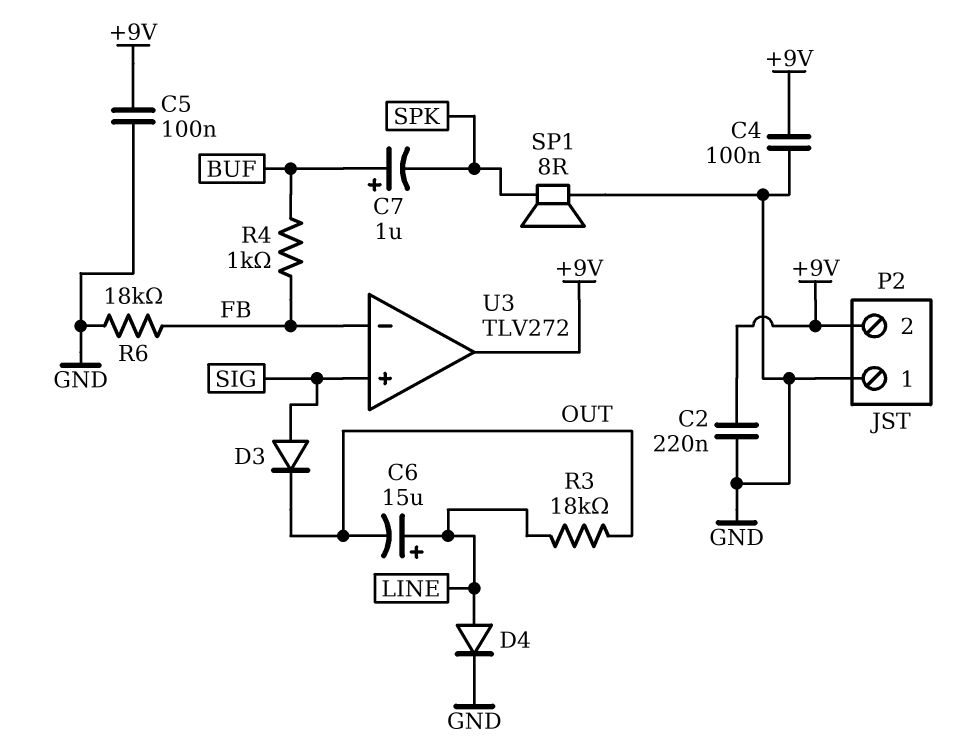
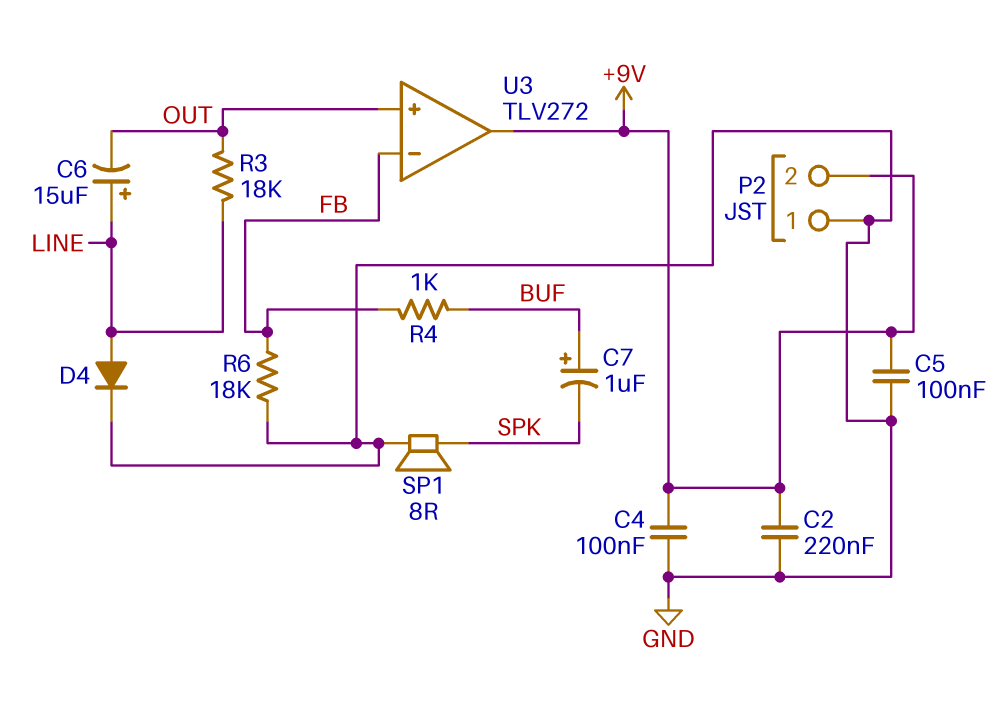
D3: diode (A SIG, K OUT) -> none
U3 pin in+: SIG -> OUT

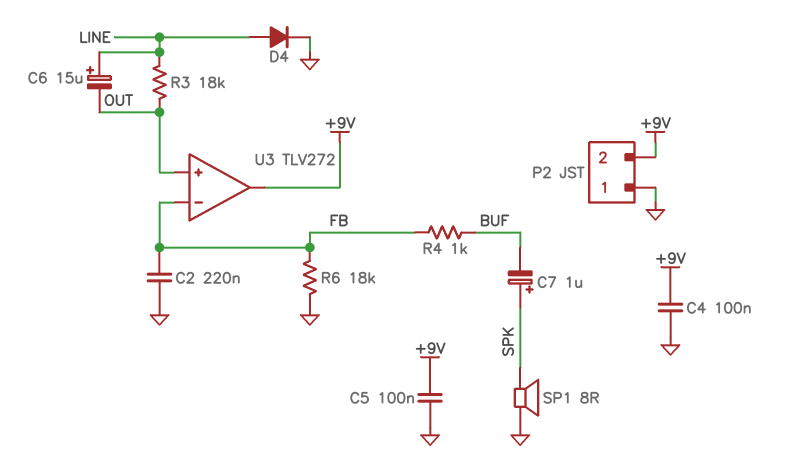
C2: 220nF (+9V, GND) -> 220nF (FB, GND)
C7: 1uF (plus BUF, minus SPK) -> 1uF (plus SPK, minus BUF)

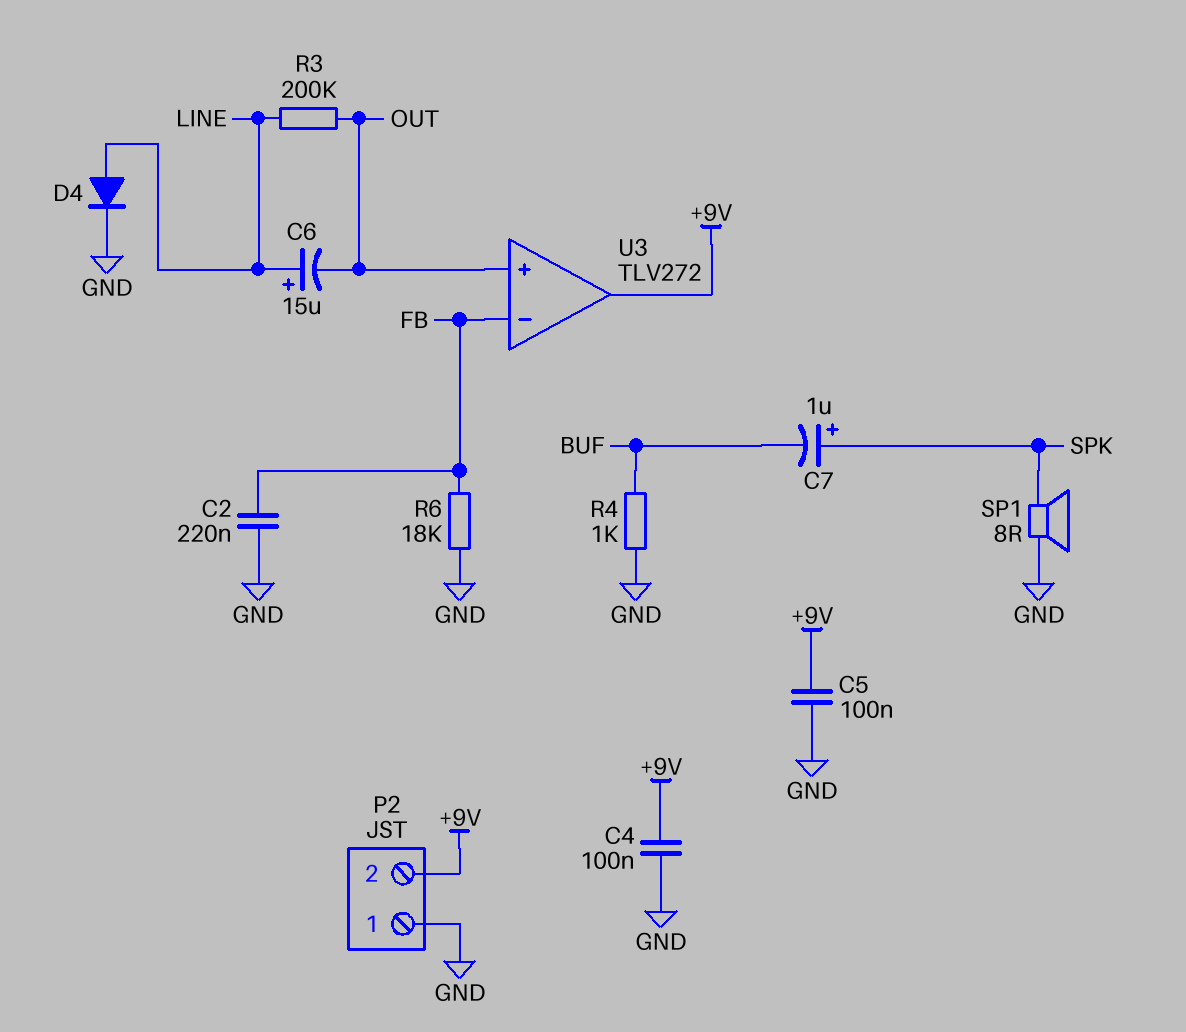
R3: 18k (LINE, OUT) -> 200k (LINE, OUT)
R4: 1k (BUF, FB) -> 1k (BUF, GND)

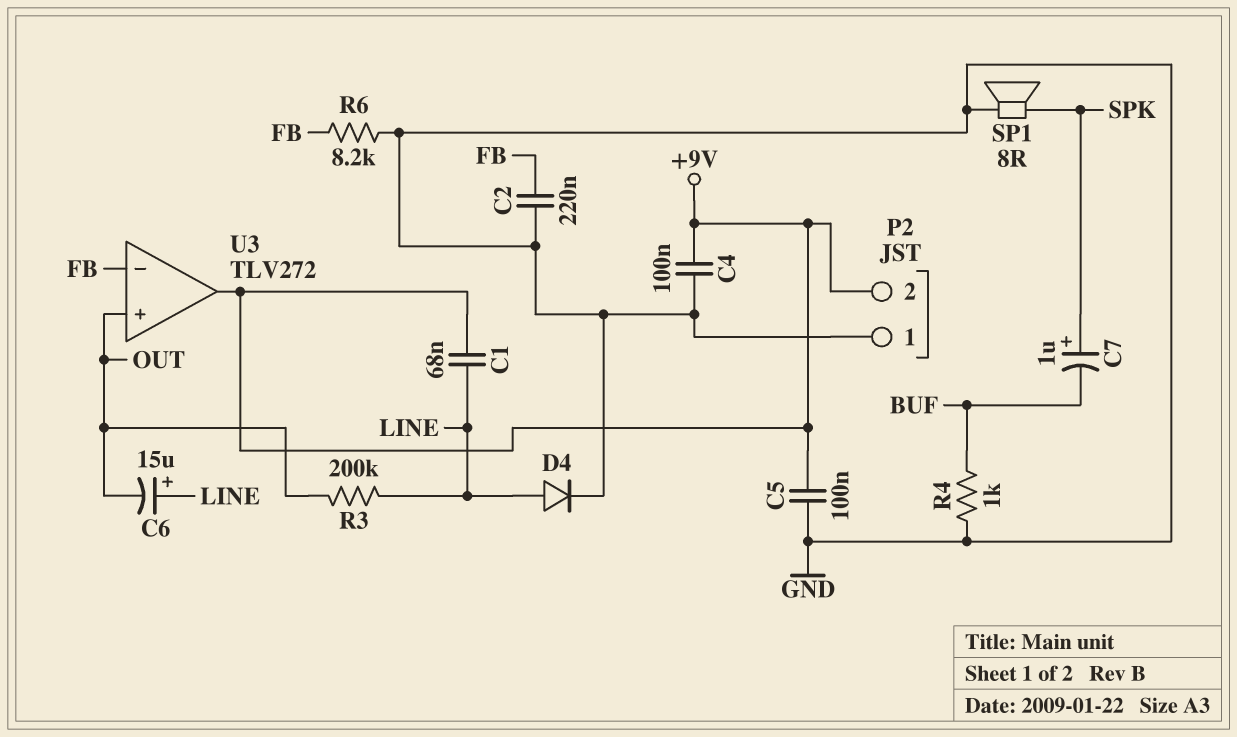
C1: none -> 68nF (+9V, LINE)
R6: 18k (FB, GND) -> 8.2k (FB, GND)

